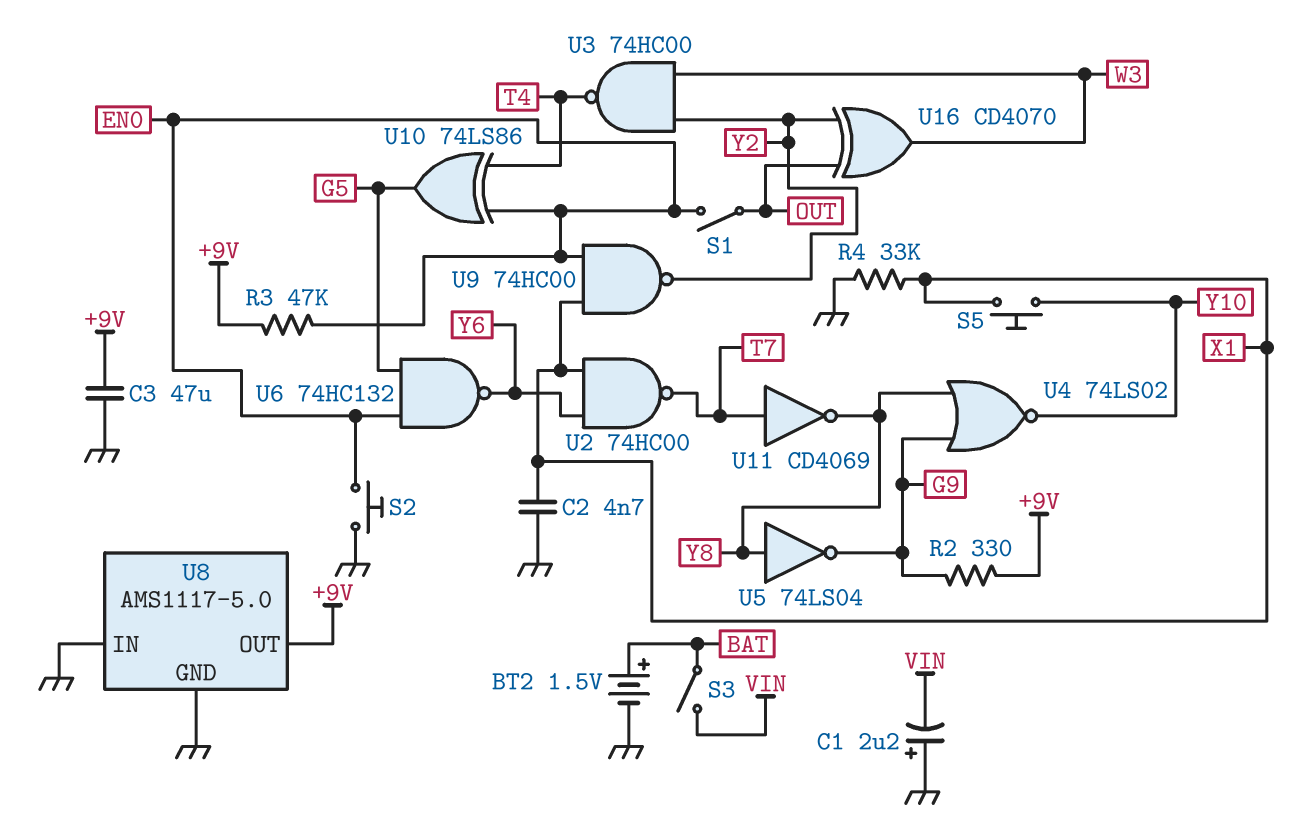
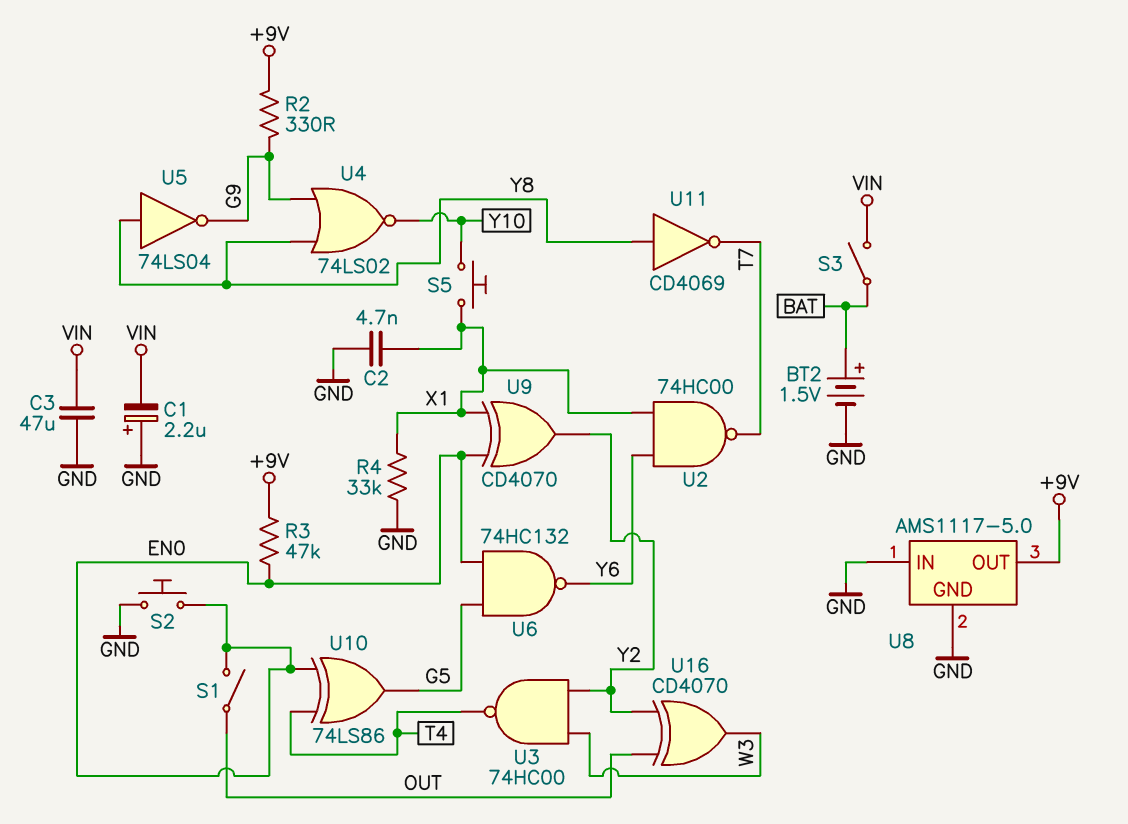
C3: 47uF (+9V, GND) -> 47uF (GND, VIN)
U9: NAND 74HC00 (in EN0, in X1, out Y2) -> XOR CD4070 (in EN0, in X1, out Y2)
U11: NOT CD4069 (in T7, out Y8) -> NOT CD4069 (in Y8, out T7)

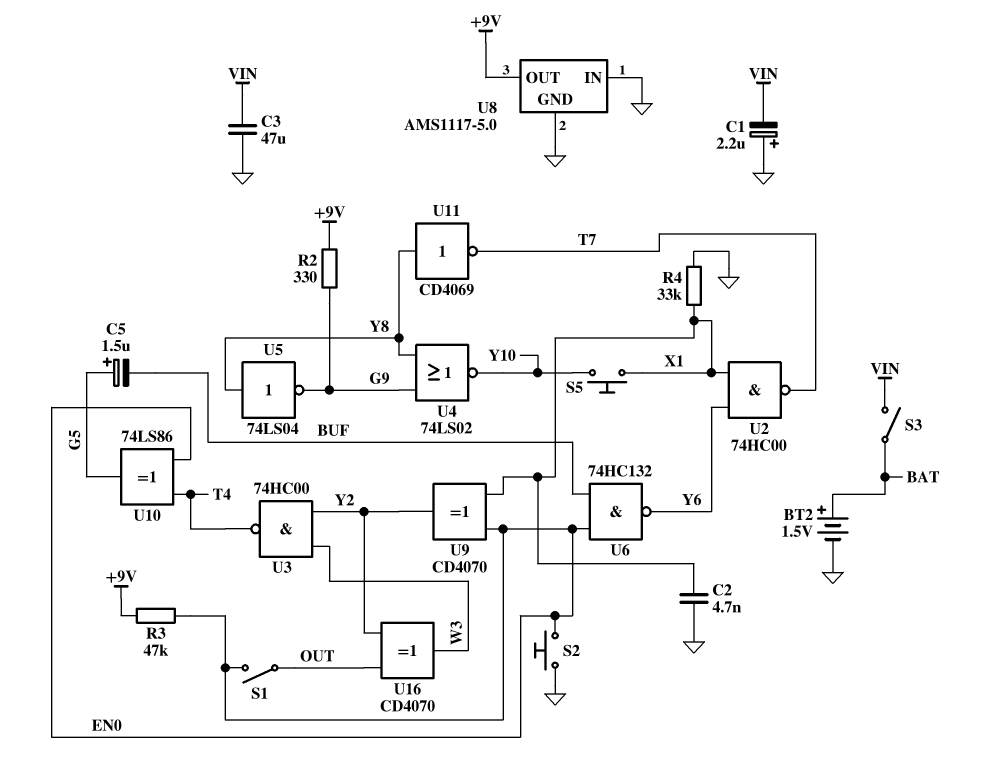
C5: none -> 1.5uF (plus G5, minus BUF)
U6: NAND 74HC132 (in EN0, in G5, out Y6) -> NAND 74HC132 (in BUF, in EN0, out Y6)

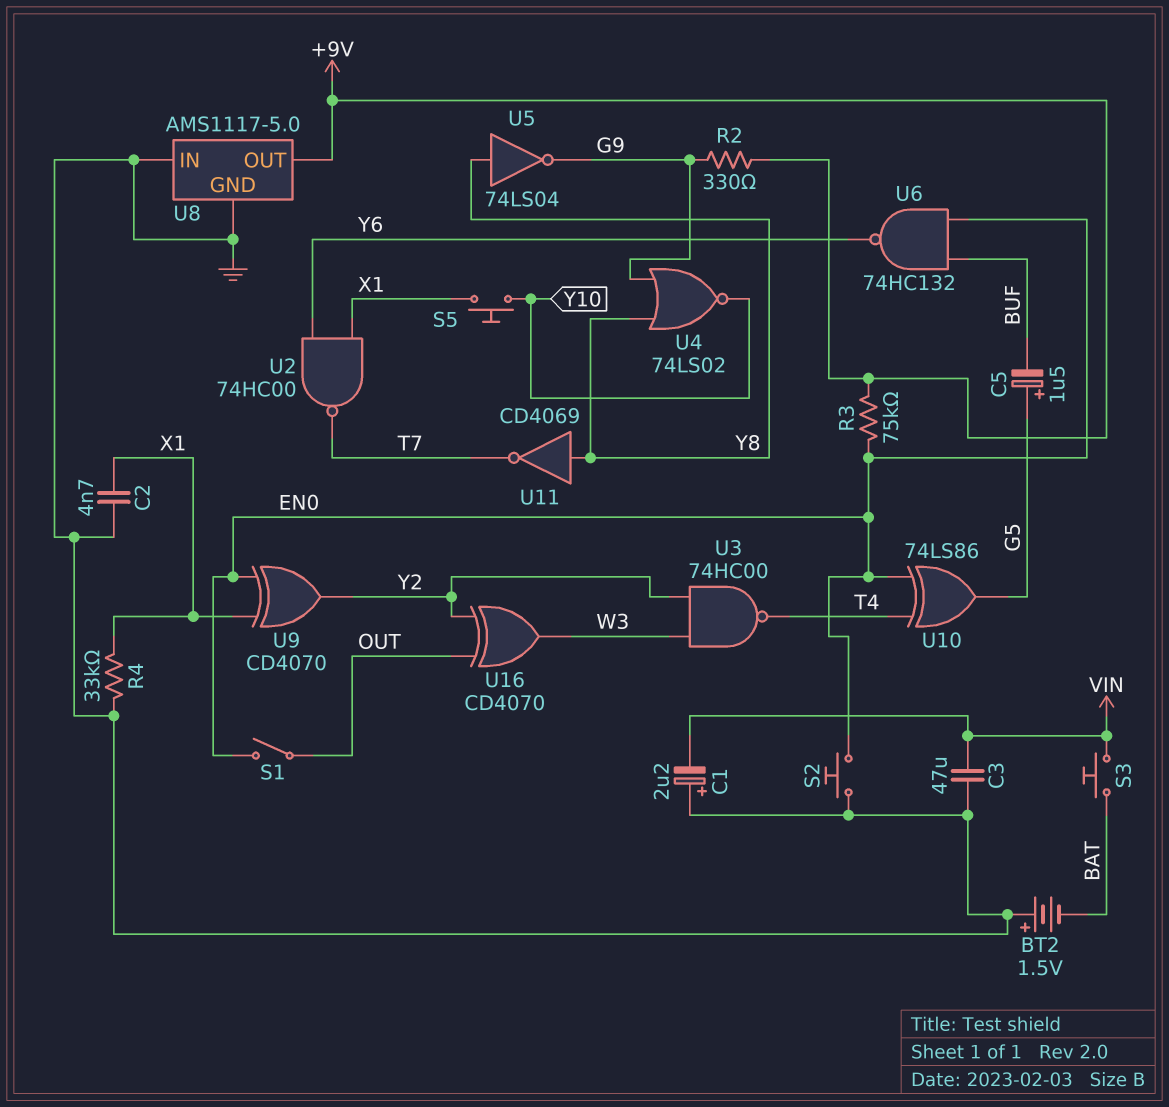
BT2: 1.5V (plus BAT, minus GND) -> 1.5V (plus GND, minus BAT)
R3: 47k (+9V, EN0) -> 75k (+9V, EN0)
S3: switch (BAT, VIN) -> button (BAT, VIN)

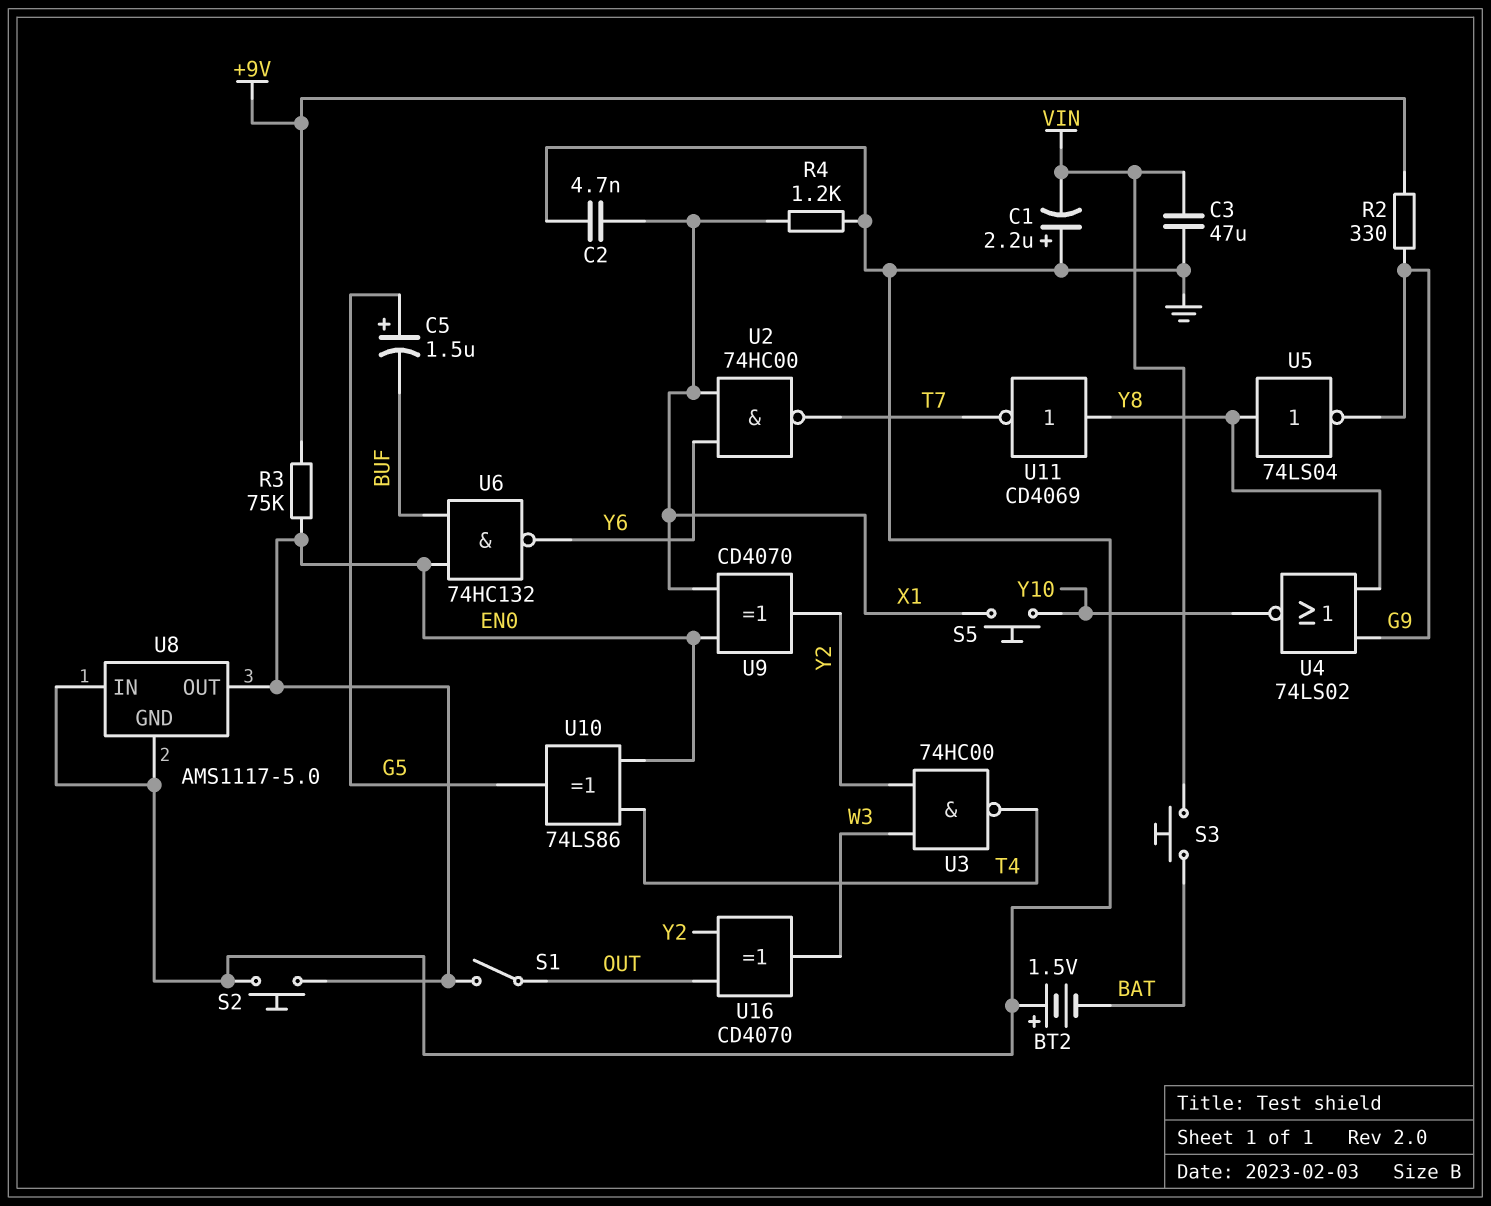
R4: 33k (GND, X1) -> 1.2k (GND, X1)
U8 pin OUT: +9V -> EN0

